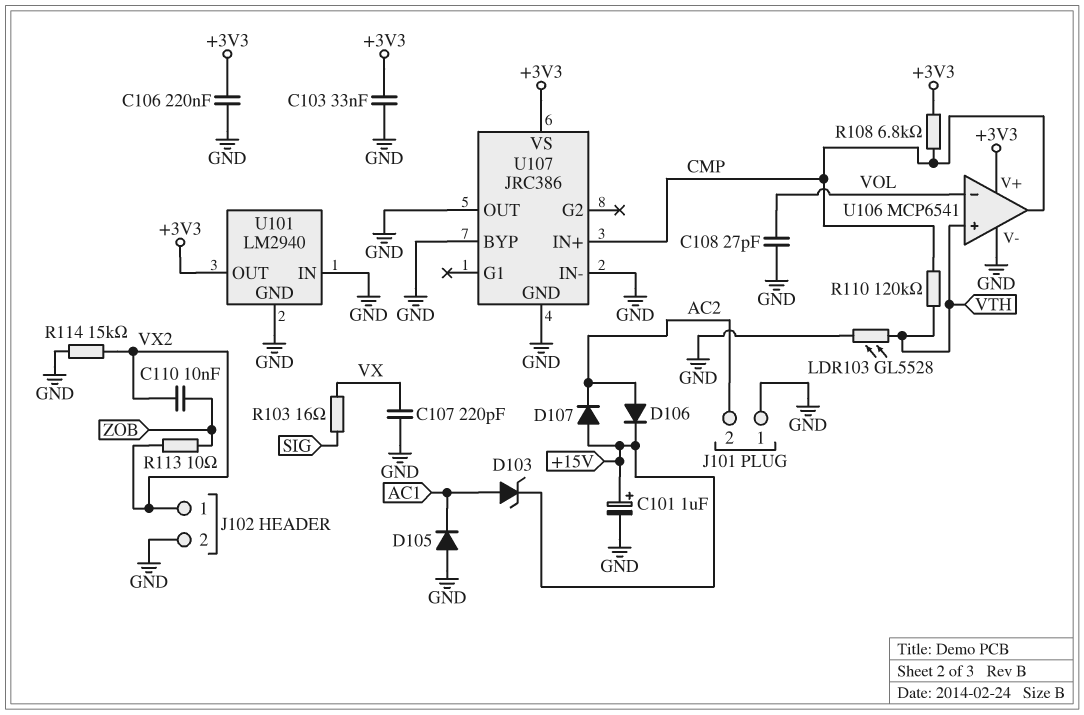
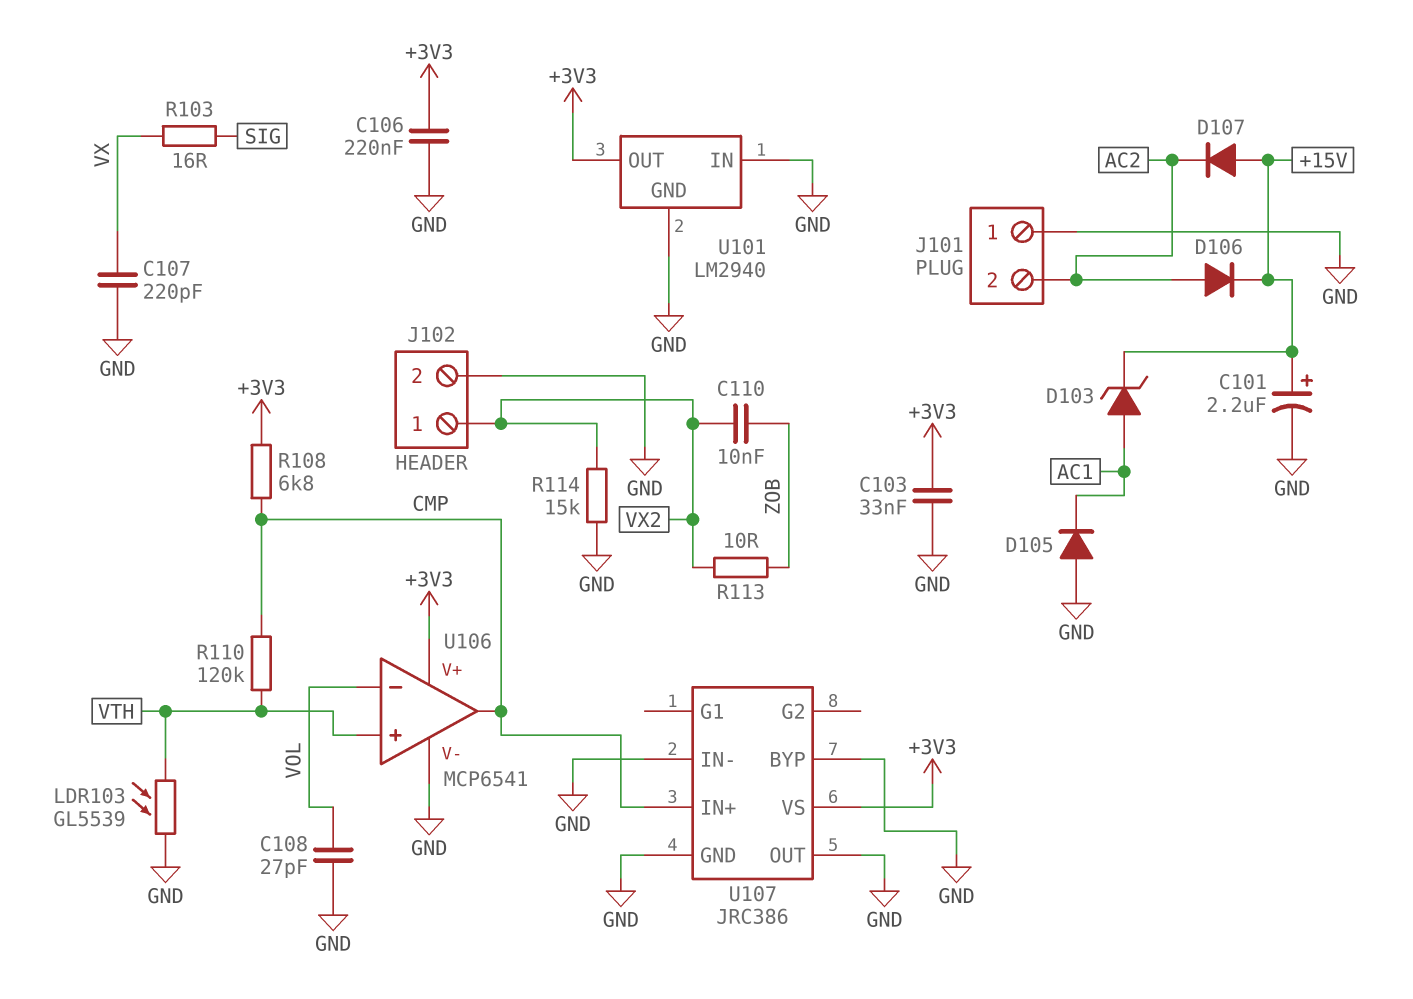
C101: 1uF (plus +15V, minus GND) -> 2.2uF (plus +15V, minus GND)
LDR103: GL5528 (GND, VTH) -> GL5539 (GND, VTH)

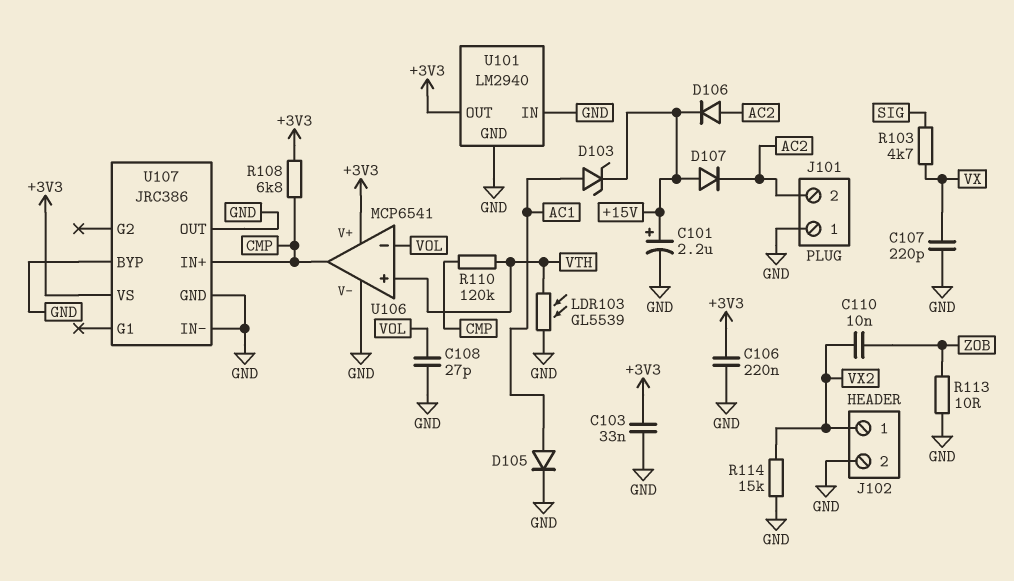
D105: diode (A GND, K AC1) -> diode (A AC1, K GND)
R103: 16 (SIG, VX) -> 4.7k (SIG, VX)
R113: 10 (VX2, ZOB) -> 10 (GND, ZOB)

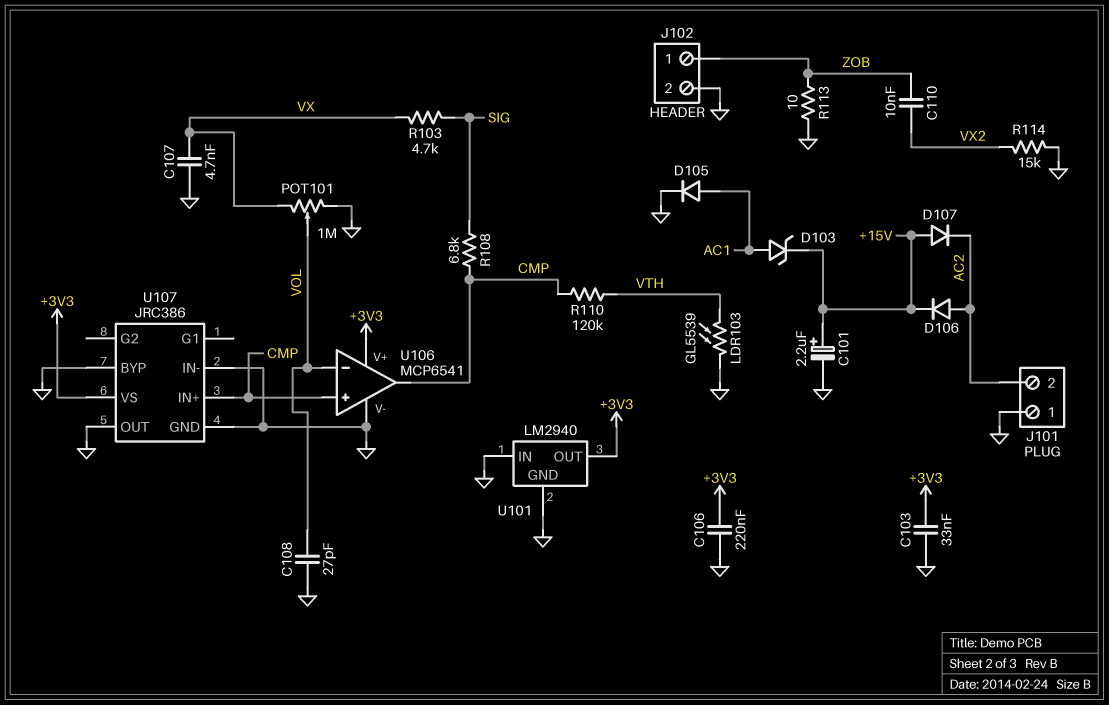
C107: 220pF (GND, VX) -> 4.7nF (GND, VX)
J102 pin 1: VX2 -> ZOB
POT101: none -> 1M (GND, VX, wiper VOL)
R108: 6.8k (+3V3, CMP) -> 6.8k (CMP, SIG)
U106 pin in+: VTH -> CMP

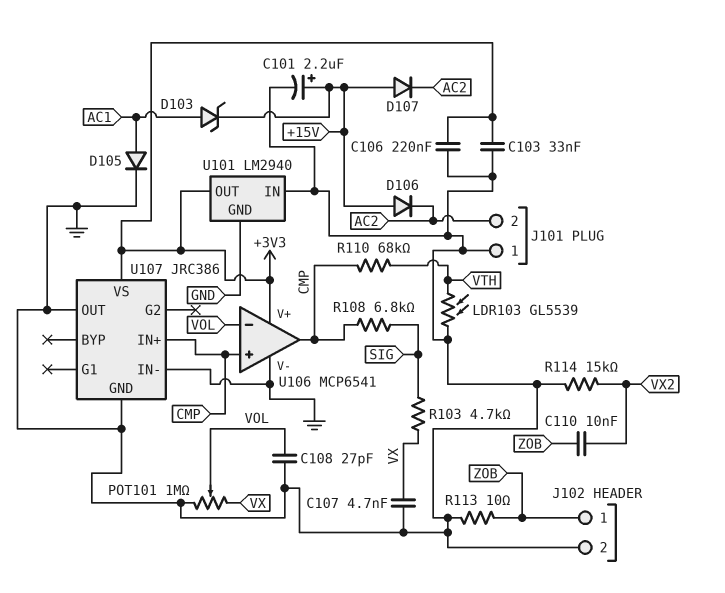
D106: diode (A AC2, K +15V) -> diode (A +15V, K AC2)
R110: 120k (CMP, VTH) -> 68k (CMP, VTH)
U107 pin BYP: GND -> none

